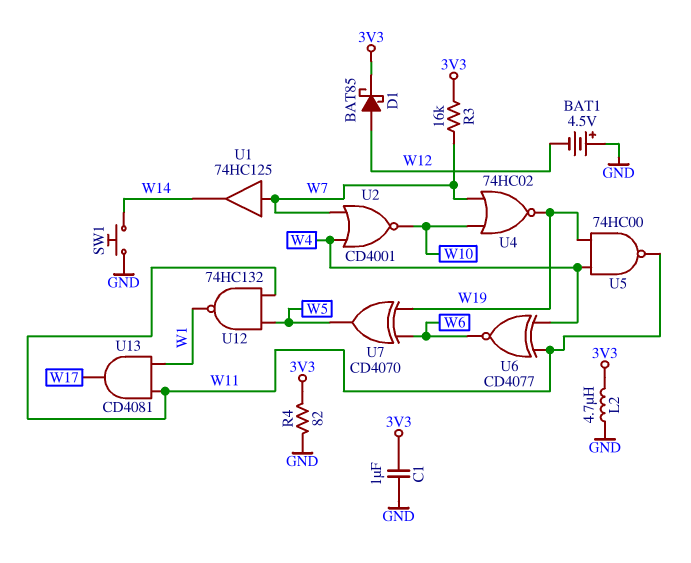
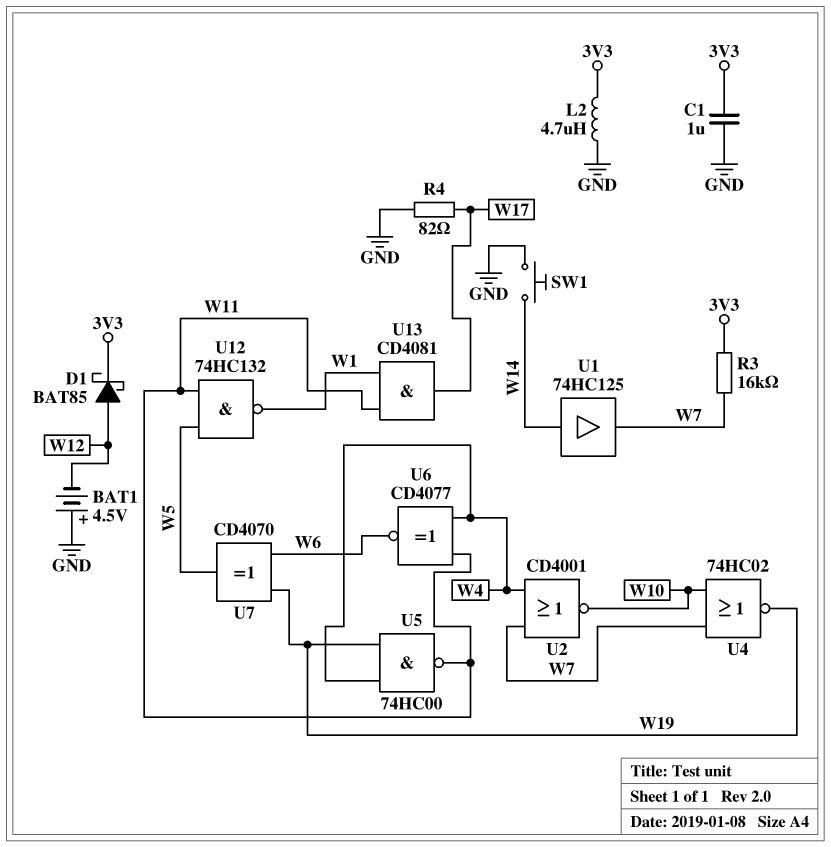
R4: 82 (3V3, GND) -> 82 (GND, W17)
U1: buffer 74HC125 (in W7, out W14) -> buffer 74HC125 (in W14, out W7)

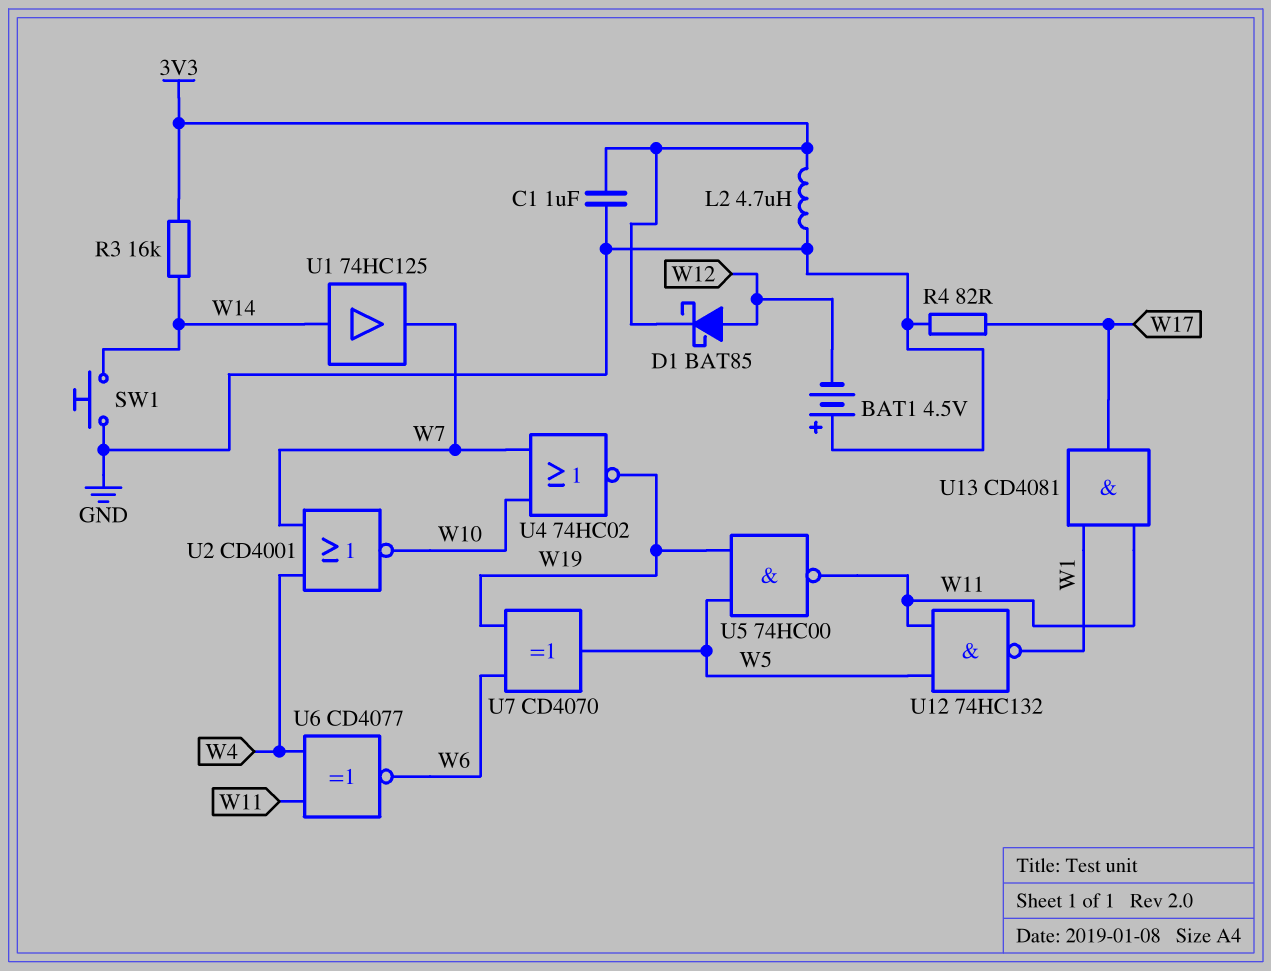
R3: 16k (3V3, W7) -> 16k (3V3, W14)
U5: NAND 74HC00 (in W4, in W19, out W11) -> NAND 74HC00 (in W5, in W19, out W11)

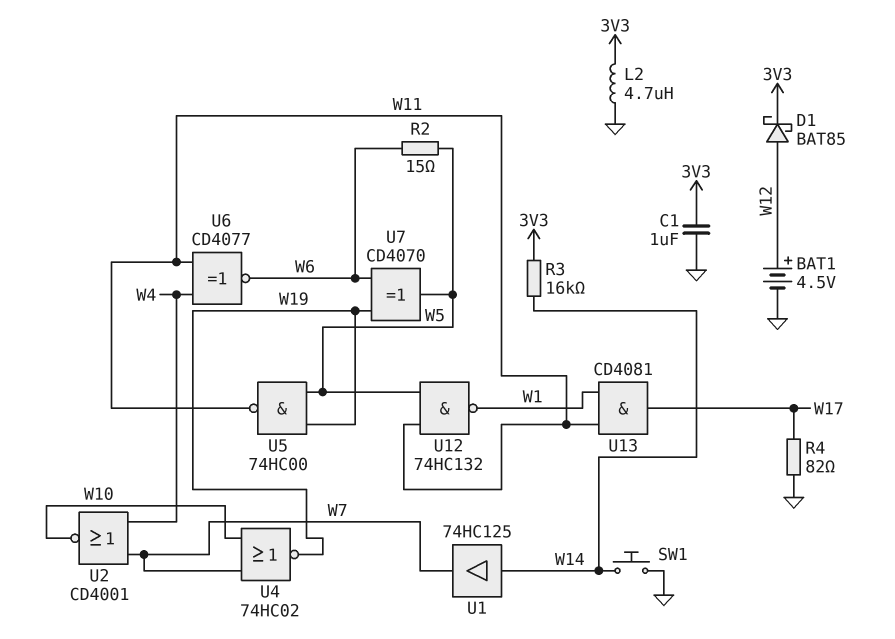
BAT1: 4.5V (plus GND, minus W12) -> 4.5V (plus W12, minus GND)
R2: none -> 15 (W5, W6)

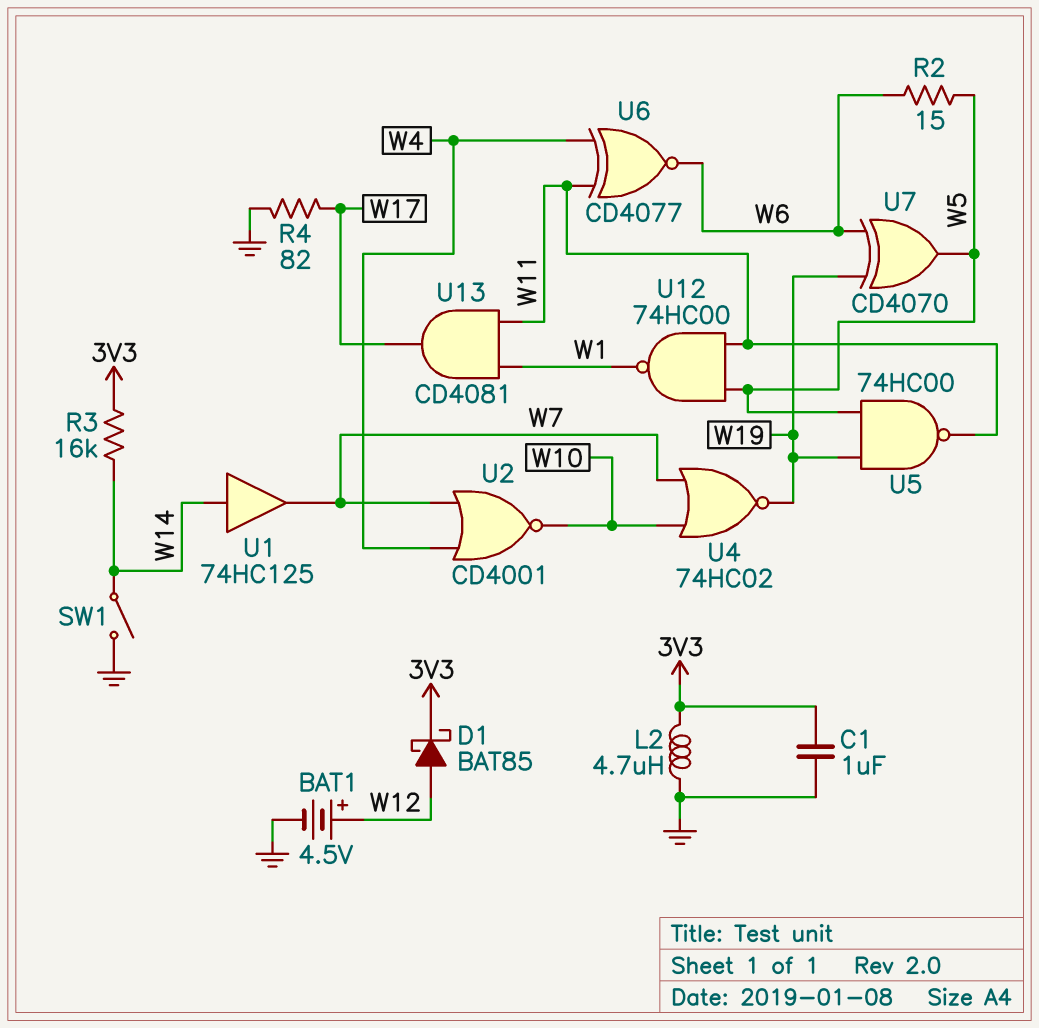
SW1: button (GND, W14) -> switch (GND, W14)
U12: NAND 74HC132 (in W5, in W11, out W1) -> NAND 74HC00 (in W5, in W11, out W1)

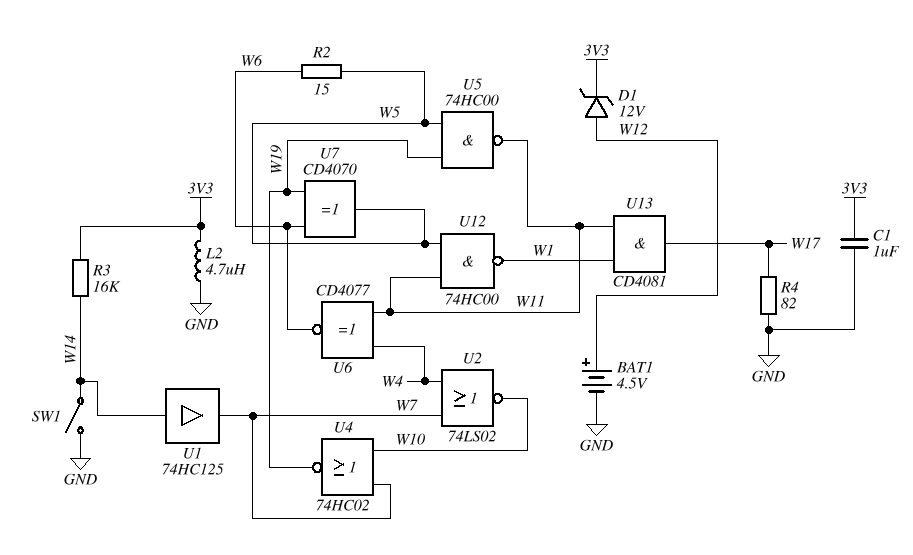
D1: schottky BAT85 (A W12, K 3V3) -> zener 12V (A W12, K 3V3)
U2: NOR CD4001 (in W4, in W7, out W10) -> NOR 74LS02 (in W4, in W7, out W10)

